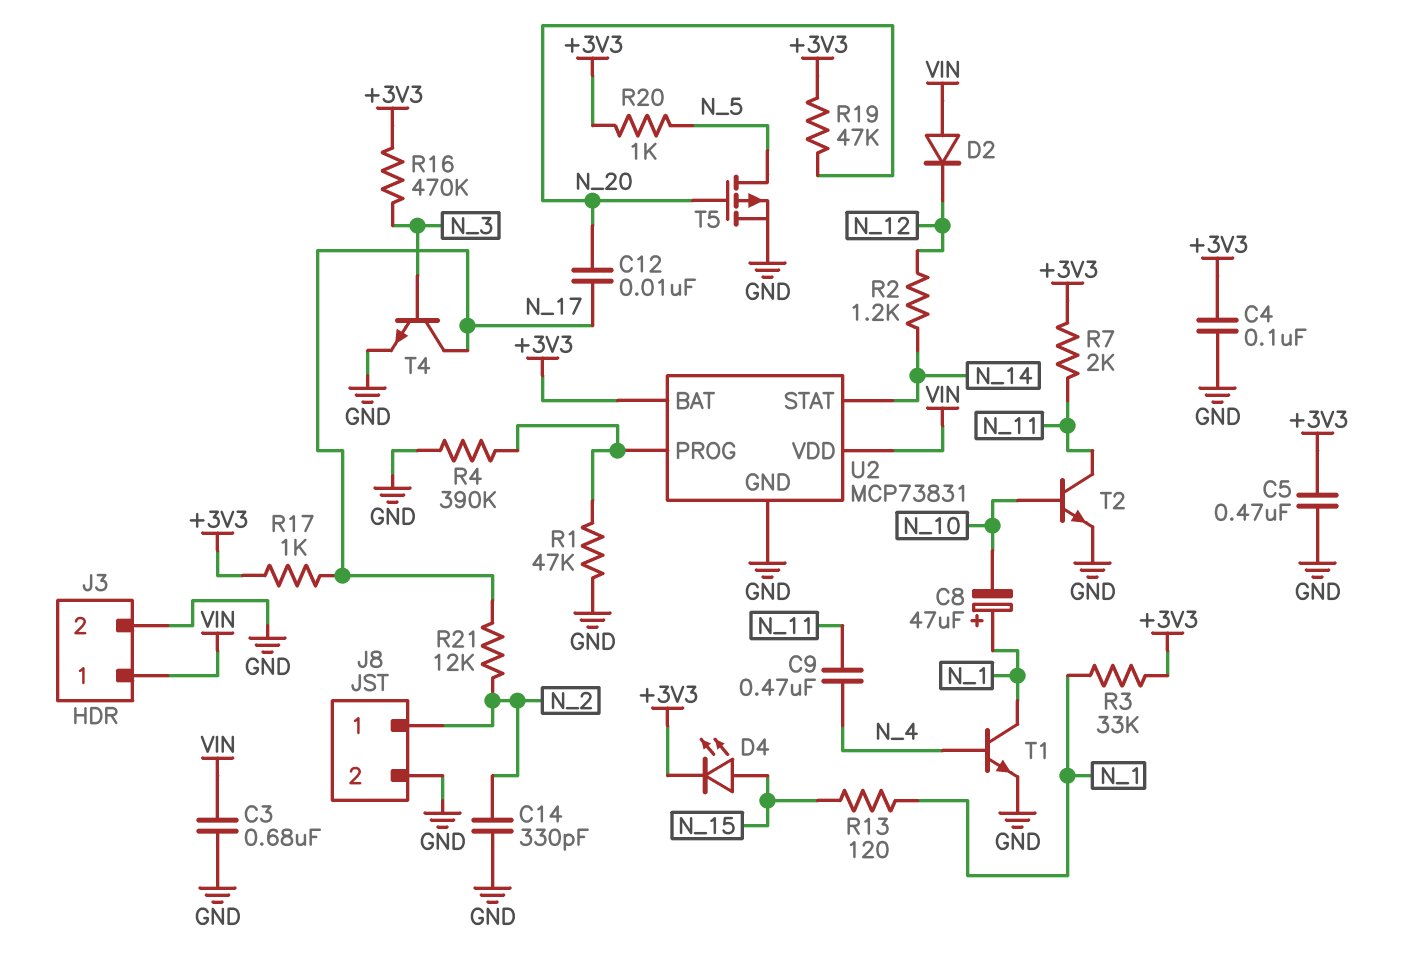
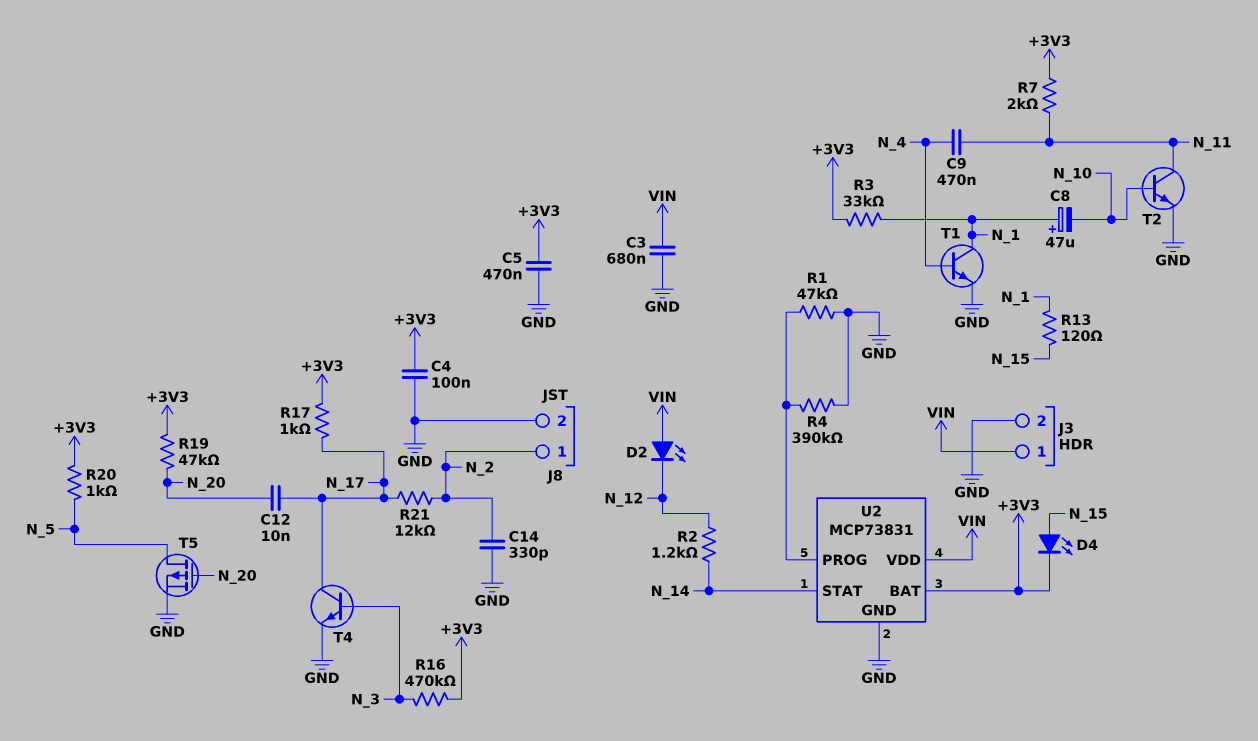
D2: diode (A VIN, K N_12) -> LED (A VIN, K N_12)

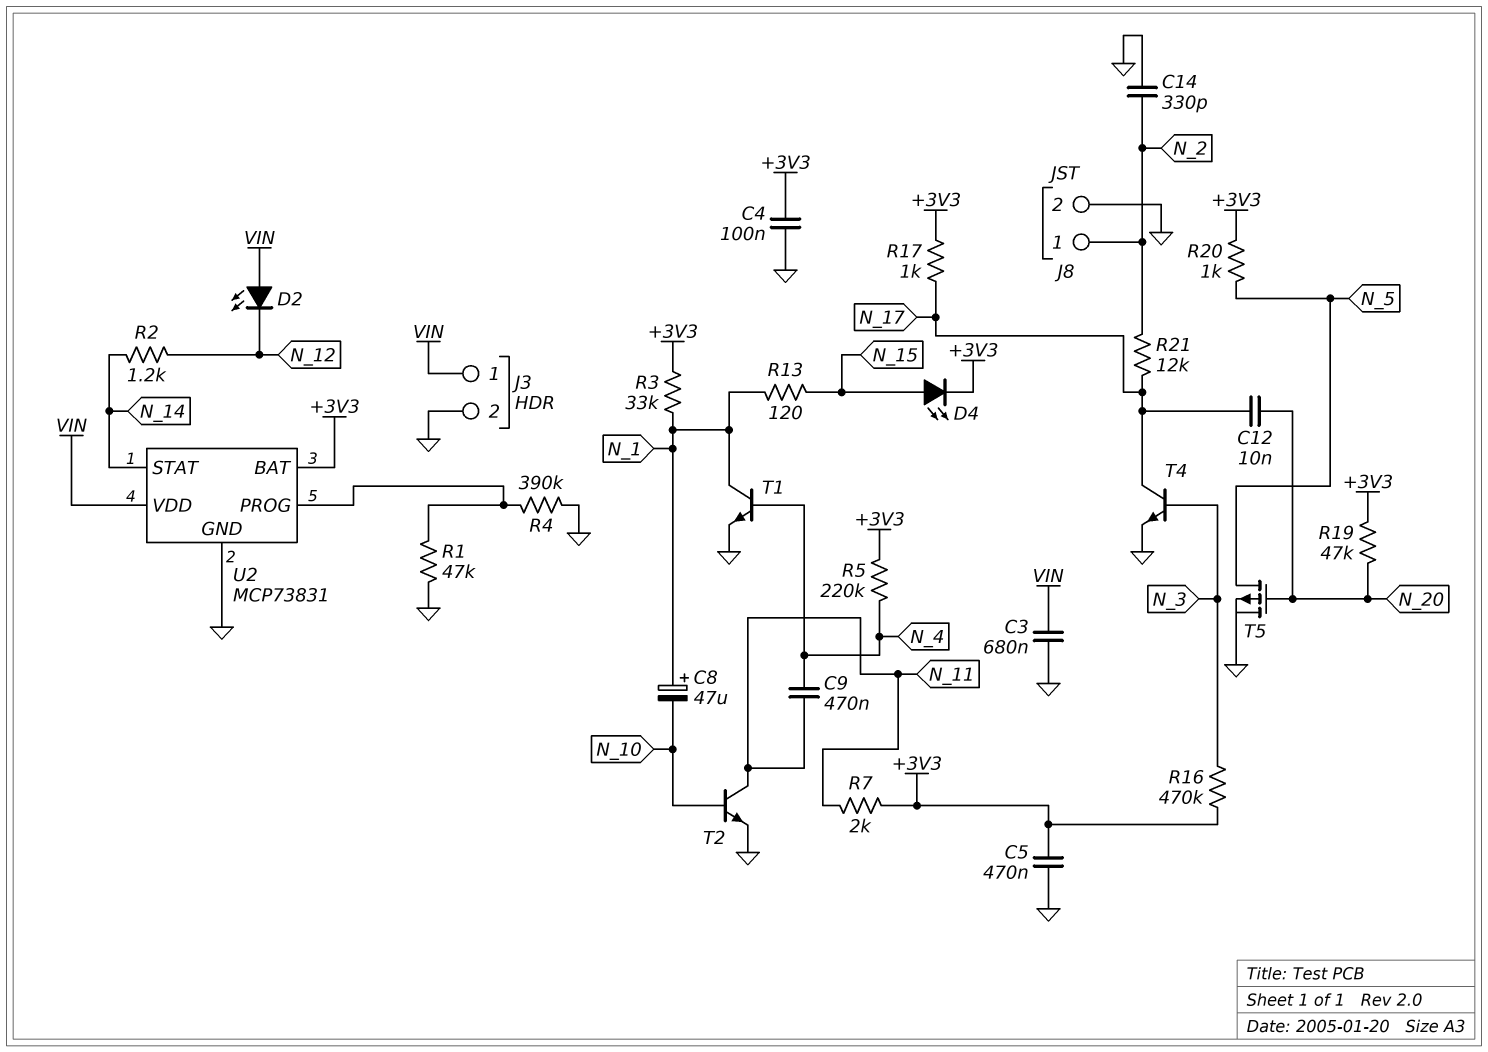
R5: none -> 220k (+3V3, N_4)

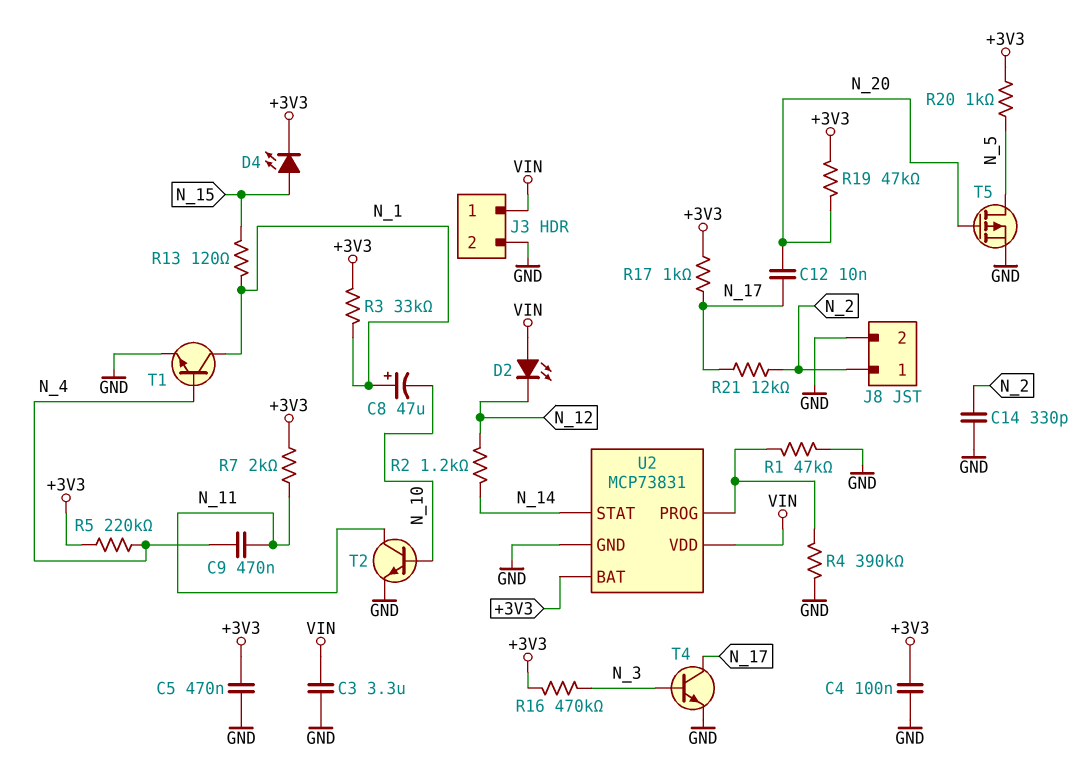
C3: 680nF (GND, VIN) -> 3.3uF (GND, VIN)

